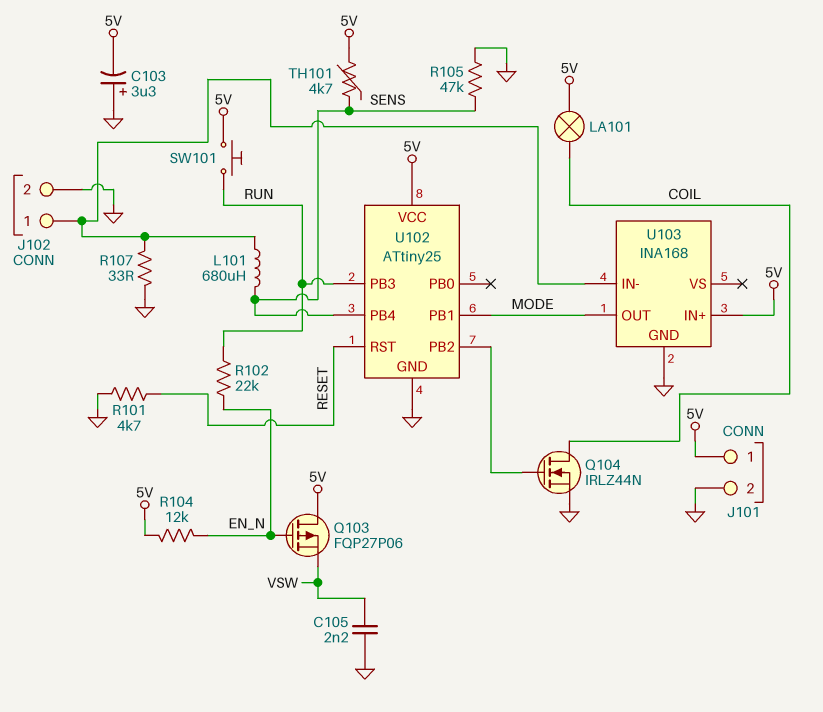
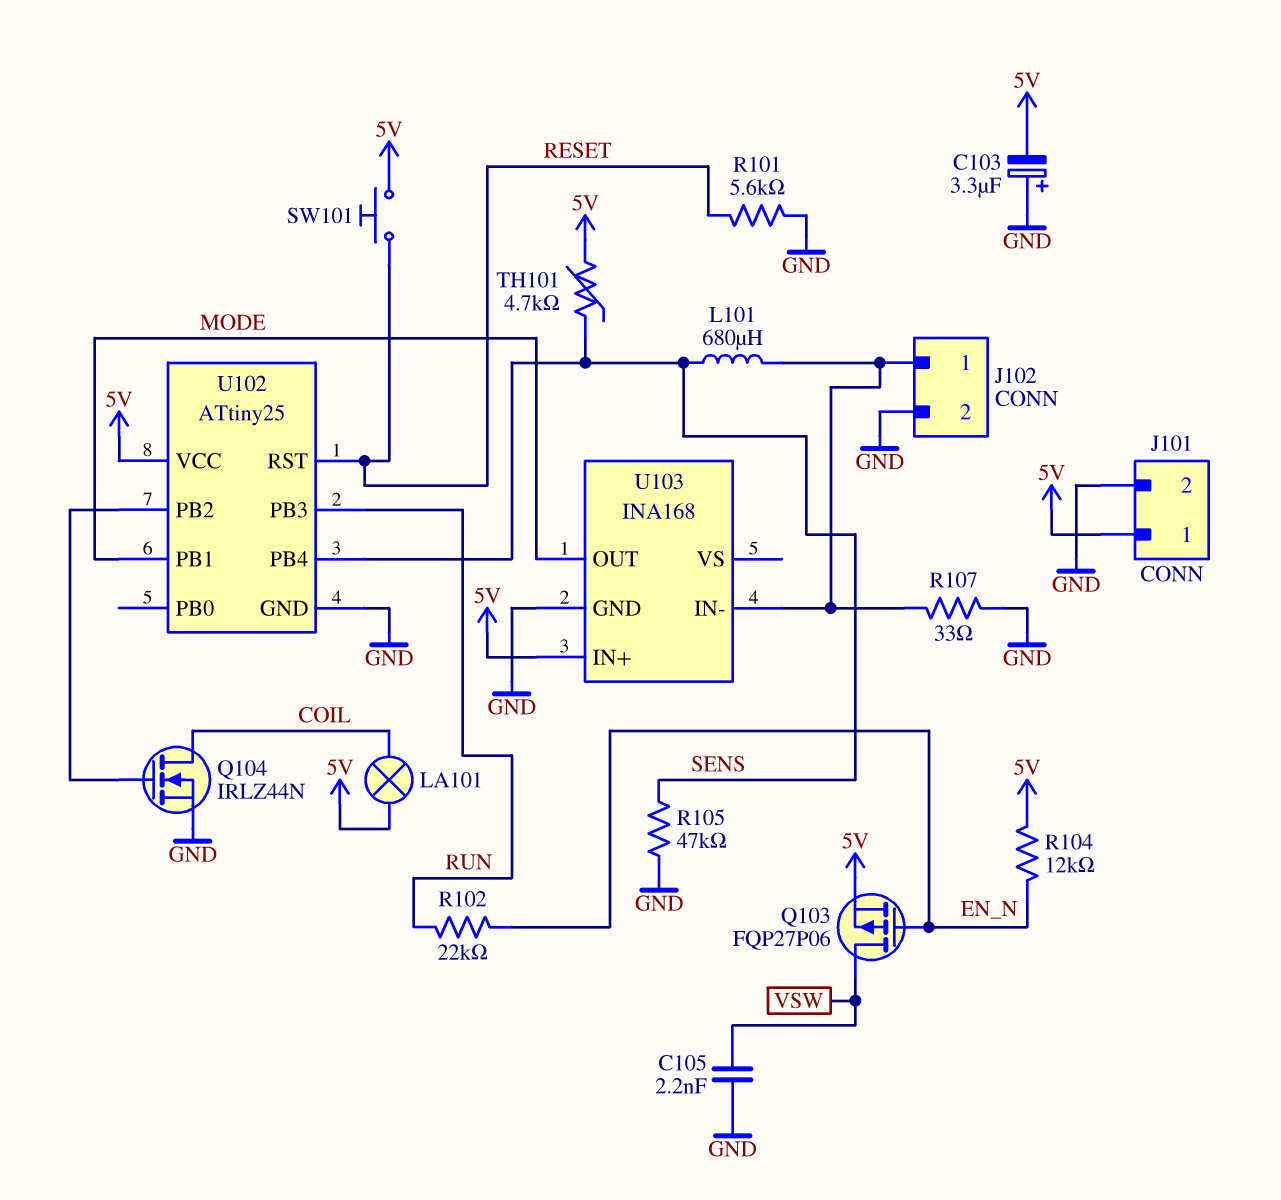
Q103: PMOS FQP27P06 (G EN_N, D 5V, S VSW) -> PMOS FQP27P06 (G EN_N, D VSW, S 5V)
R101: 4.7k (GND, RESET) -> 5.6k (GND, RESET)
SW101: button (5V, RUN) -> button (5V, RESET)

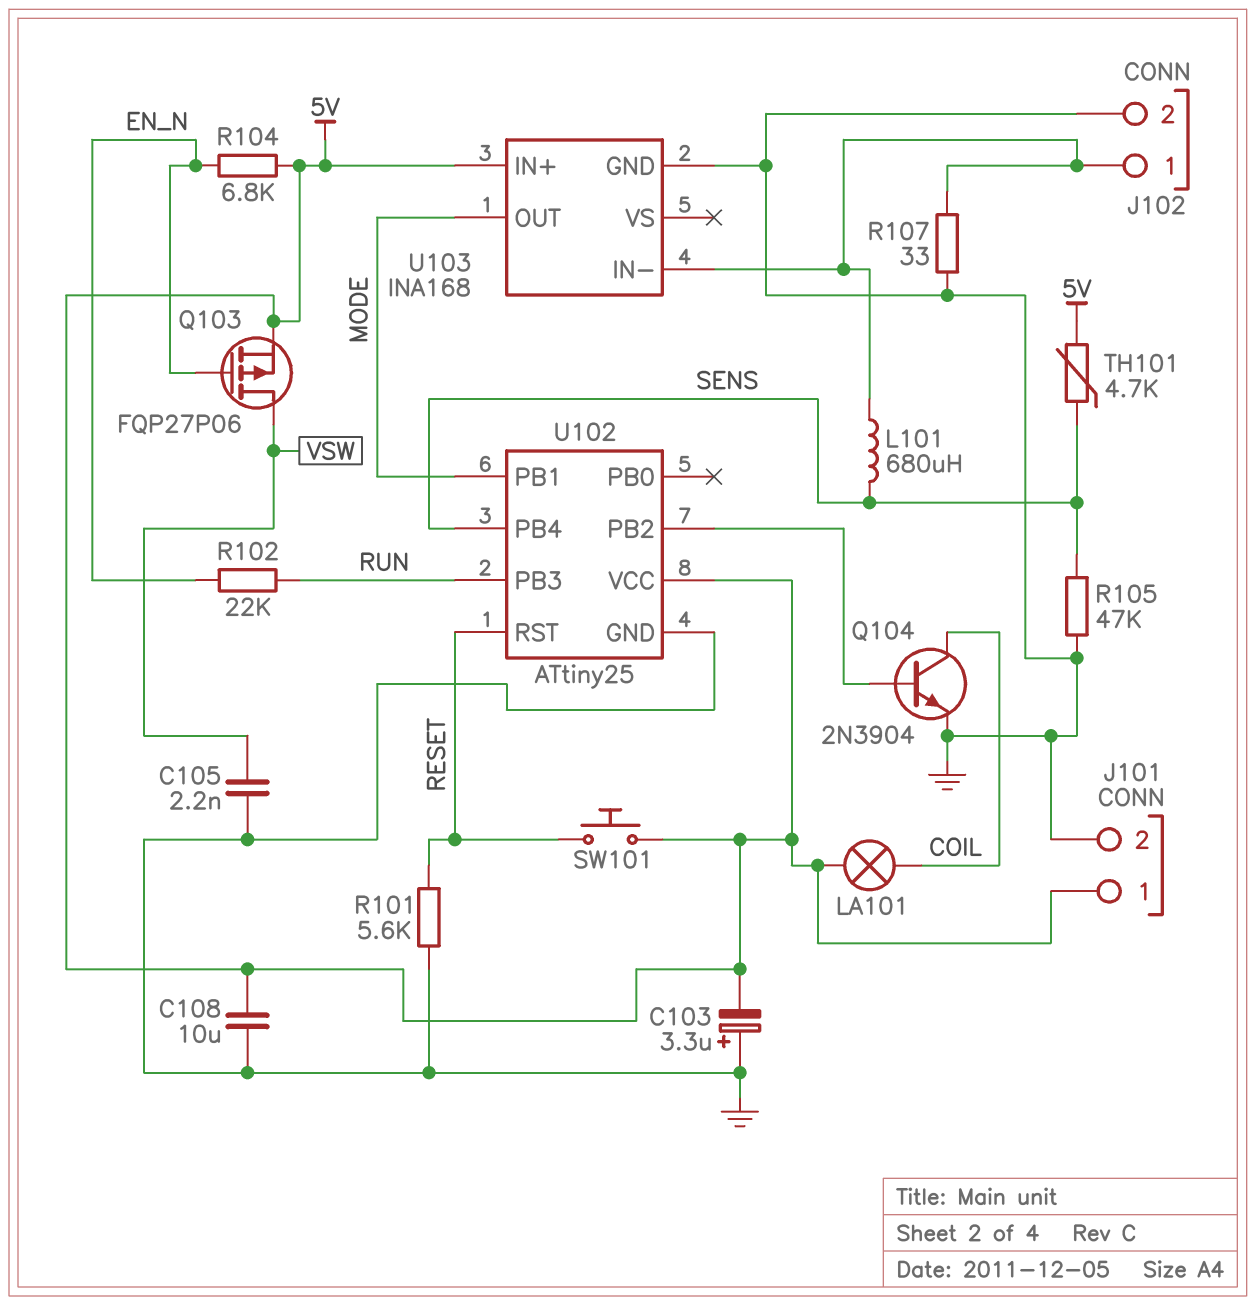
C108: none -> 10uF (5V, GND)
Q104: NMOS IRLZ44N (G U102/PB2, D COIL, S GND) -> NPN 2N3904 (B U102/PB2, C COIL, E GND)
R104: 12k (5V, EN_N) -> 6.8k (5V, EN_N)

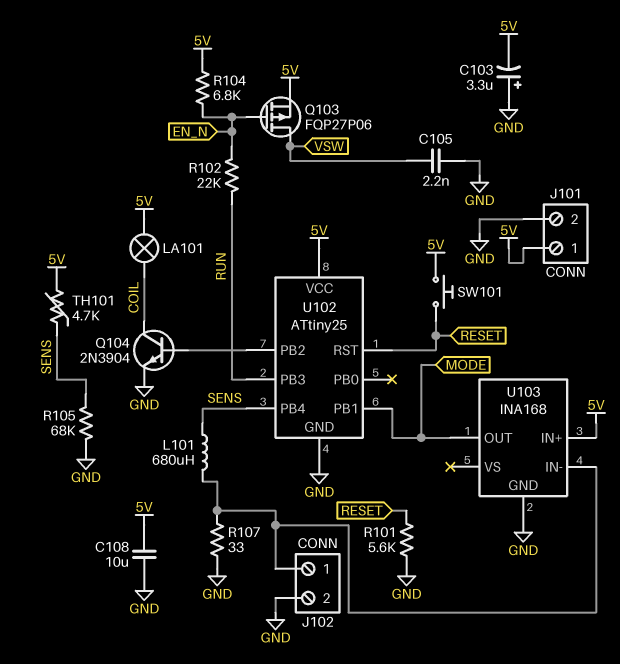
R105: 47k (GND, SENS) -> 68k (GND, SENS)

